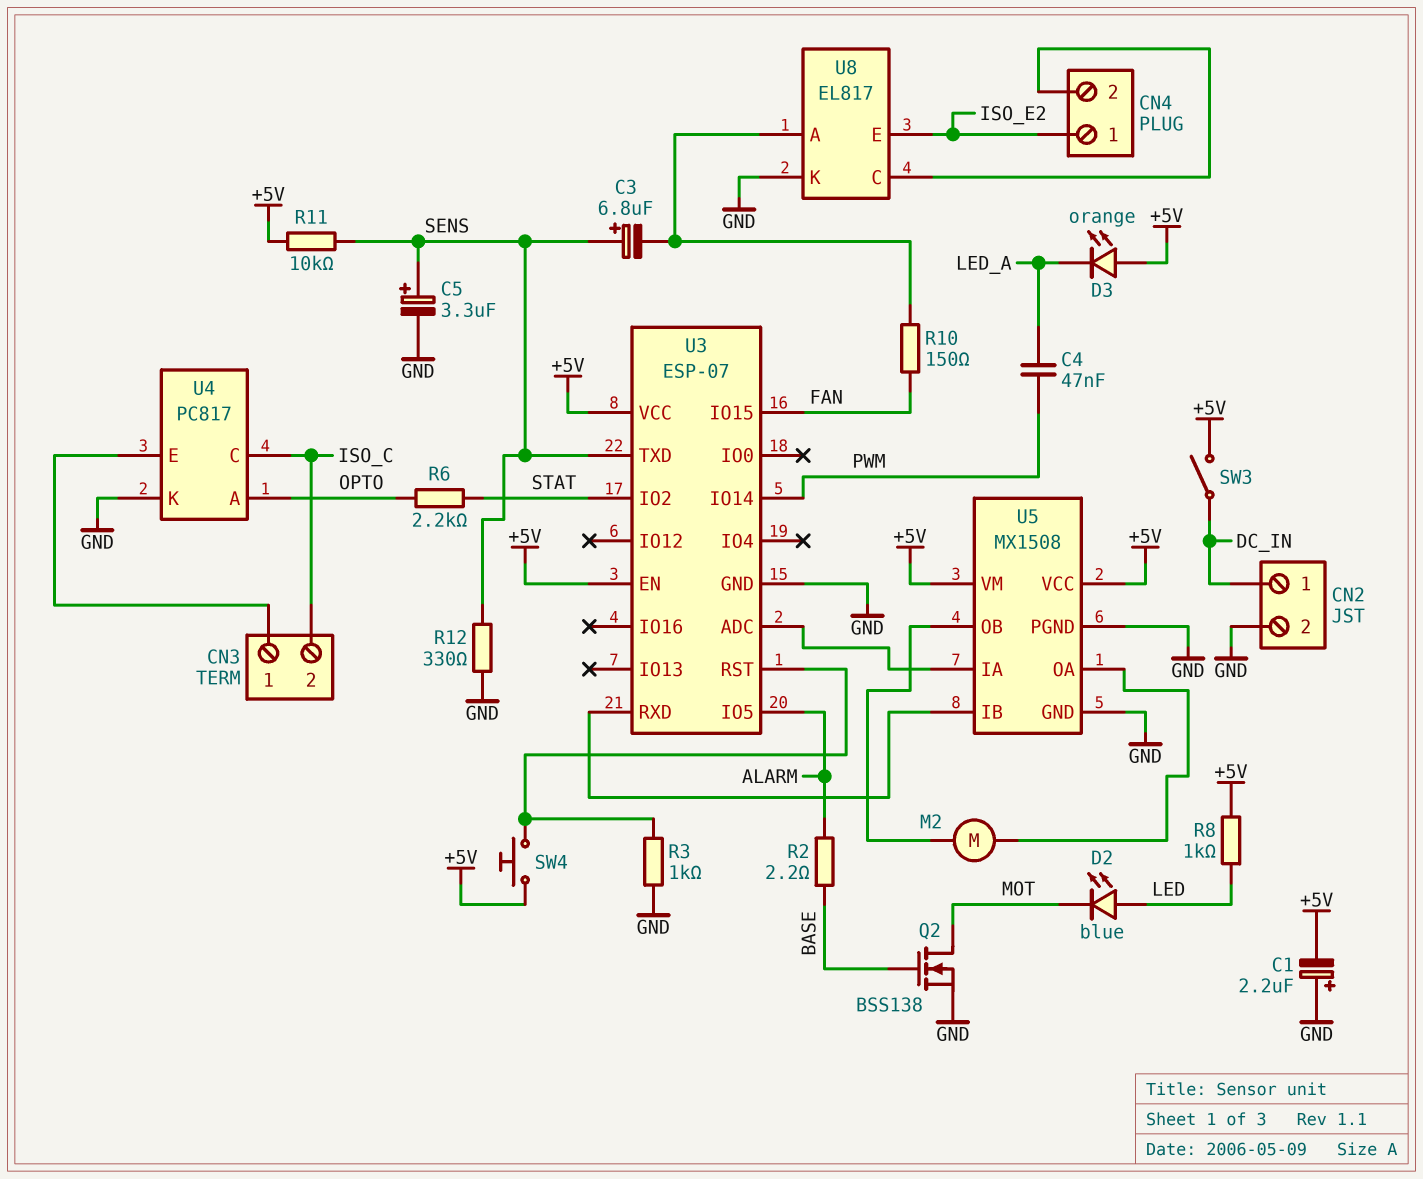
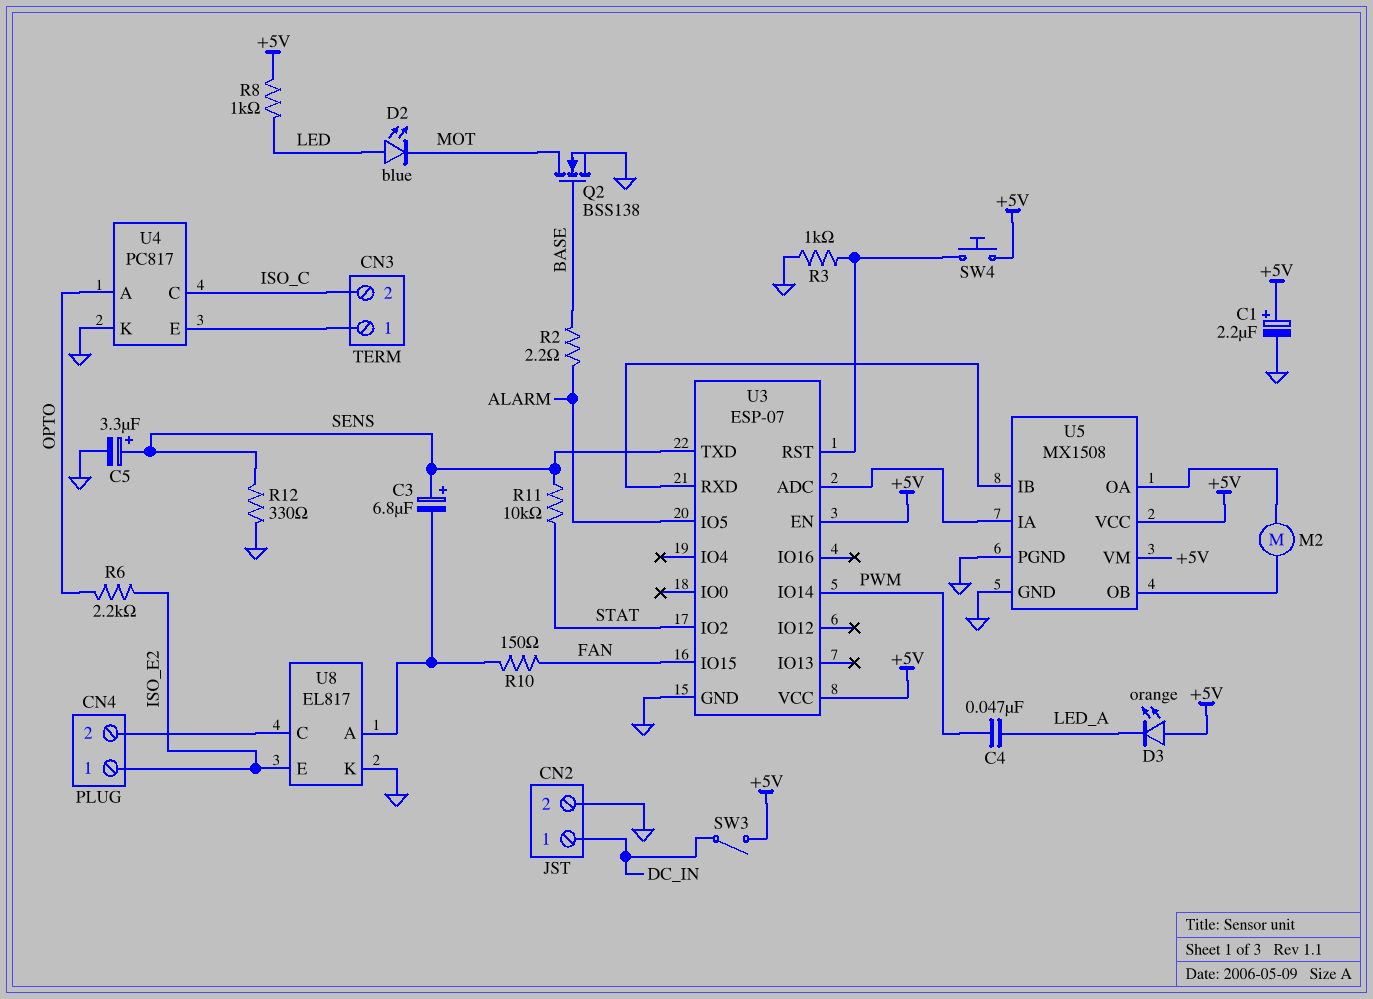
C1: 2.2uF (plus GND, minus +5V) -> 2.2uF (plus +5V, minus GND)
R6: 2.2k (OPTO, STAT) -> 2.2k (ISO_E2, OPTO)
R11: 10k (+5V, SENS) -> 10k (SENS, STAT)

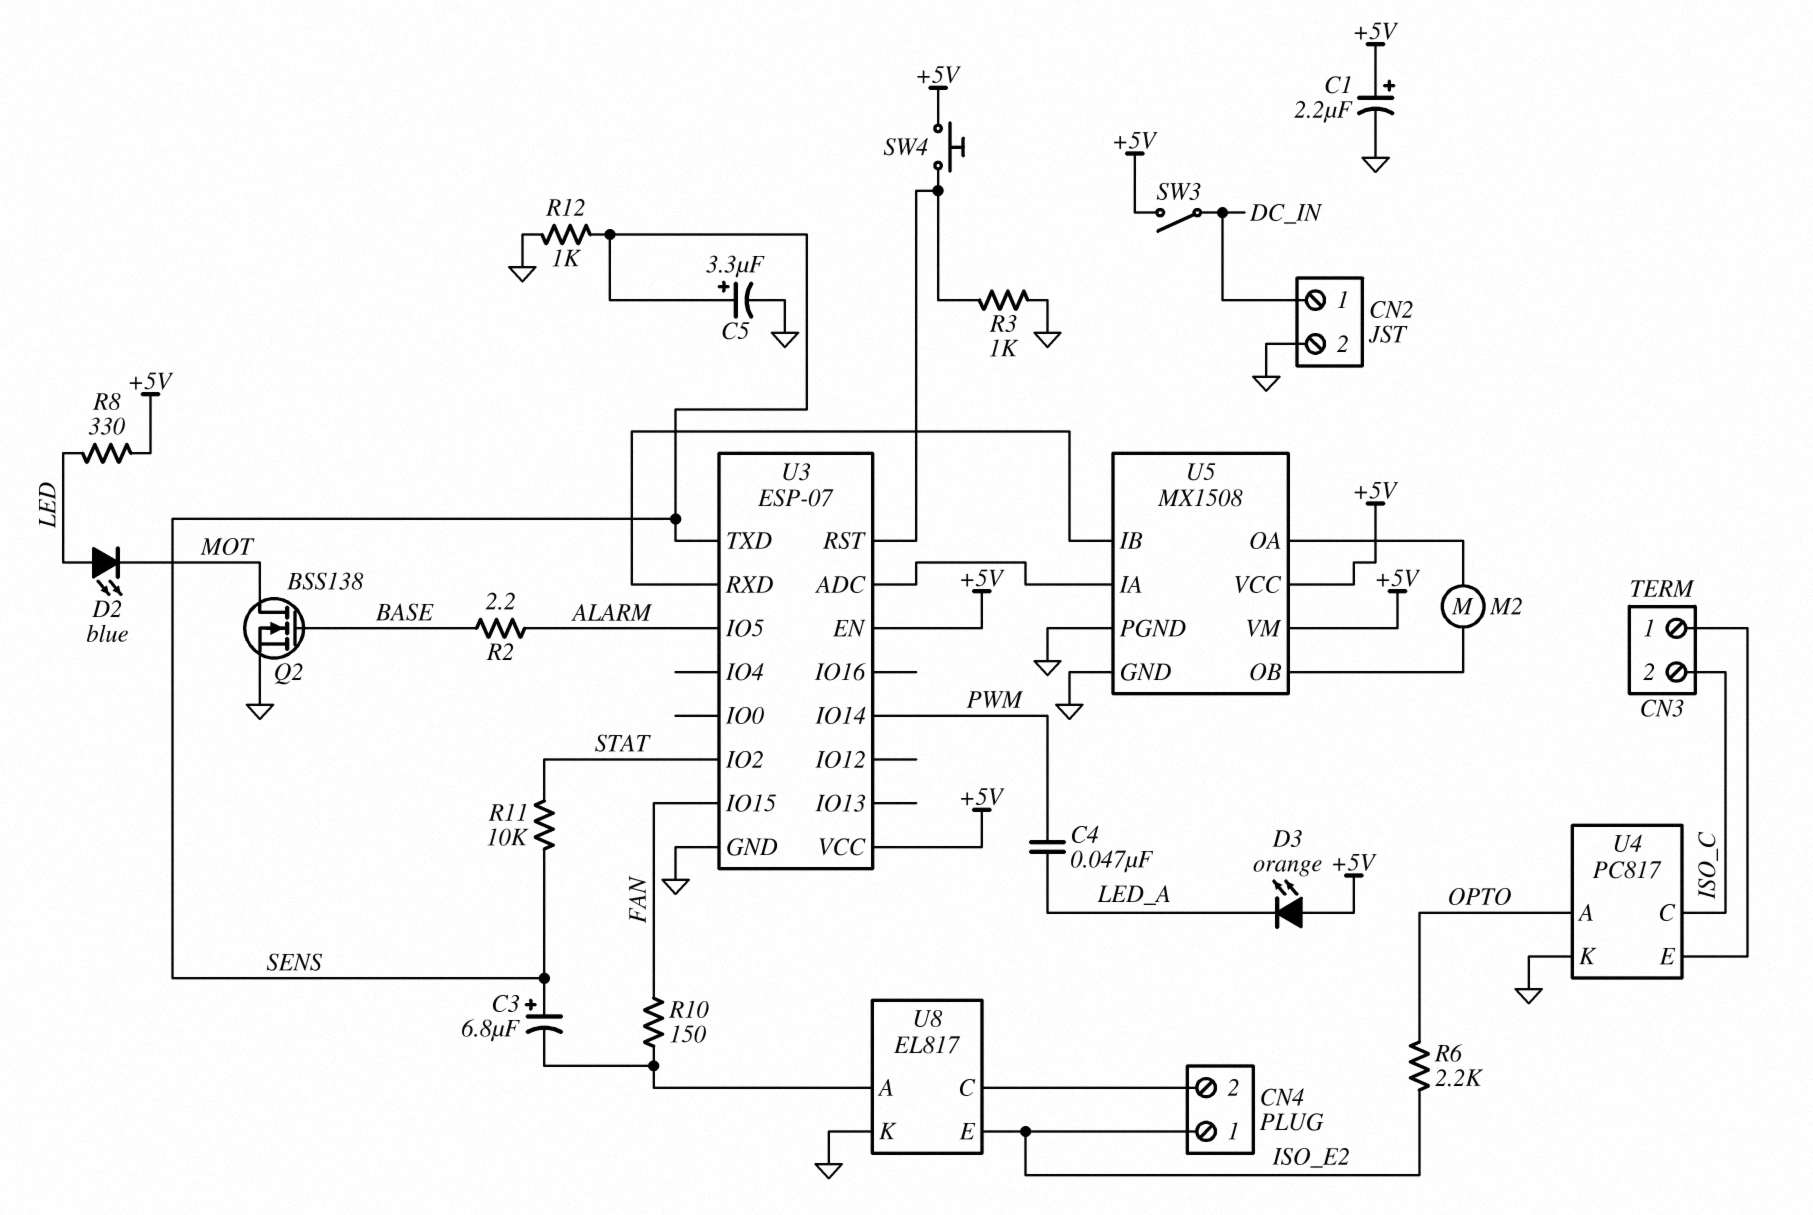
R8: 1k (+5V, LED) -> 330 (+5V, LED)
R12: 330 (GND, SENS) -> 1k (GND, SENS)

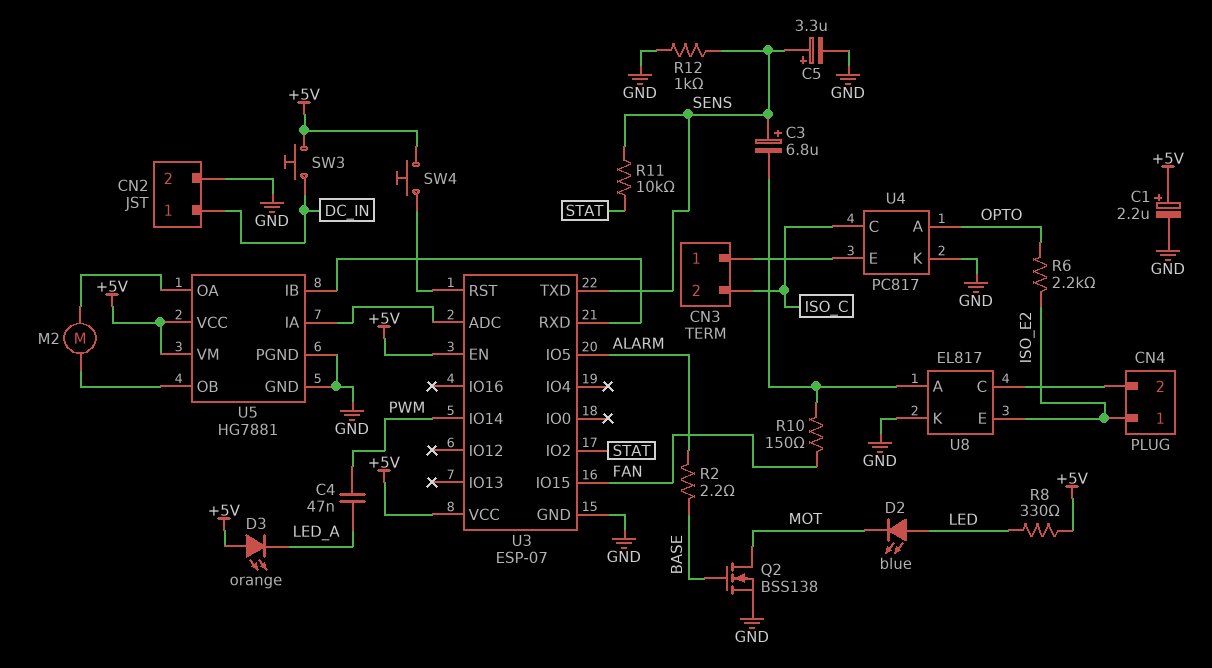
R3: 1k (GND, U3/RST) -> none
SW3: switch (+5V, DC_IN) -> button (+5V, DC_IN)
U5: MX1508 -> HG7881

